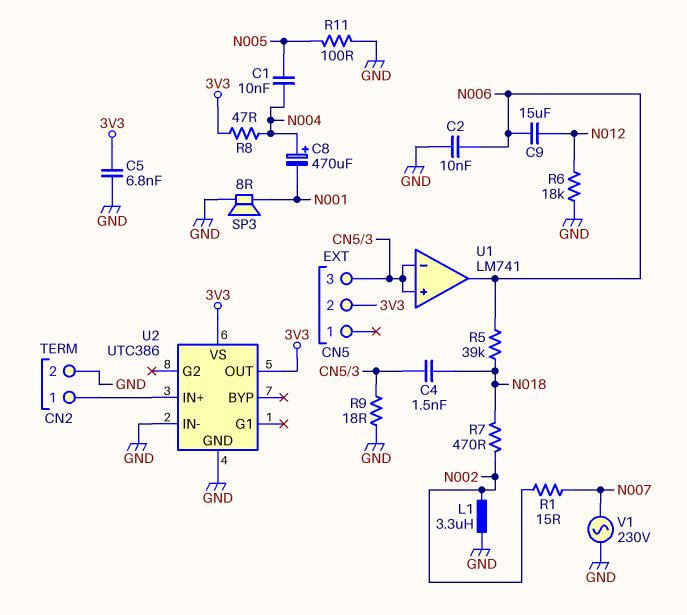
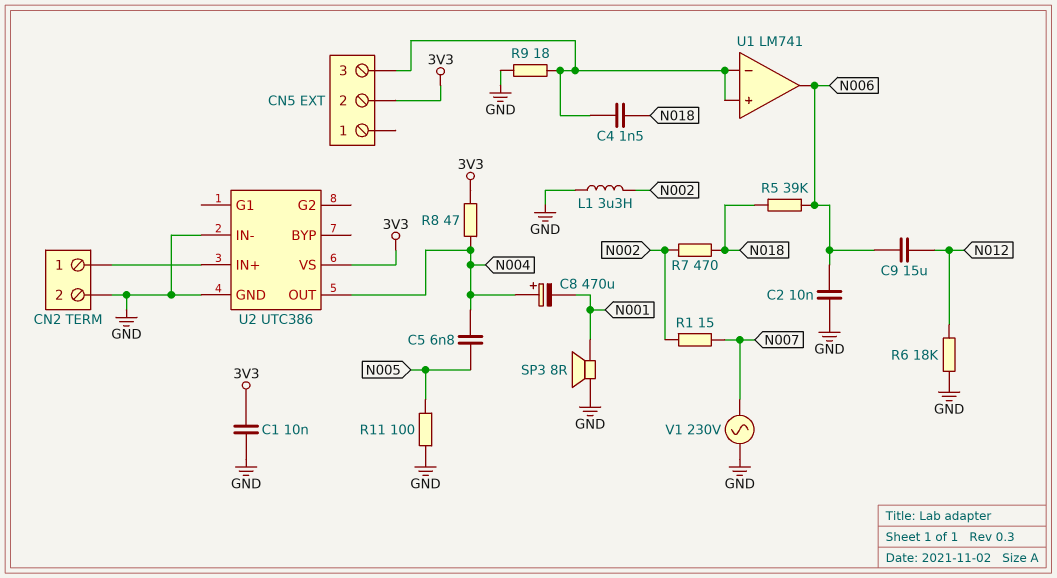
C1: 10nF (N004, N005) -> 10nF (3V3, GND)
C5: 6.8nF (3V3, GND) -> 6.8nF (N004, N005)
U2 pin OUT: 3V3 -> N004

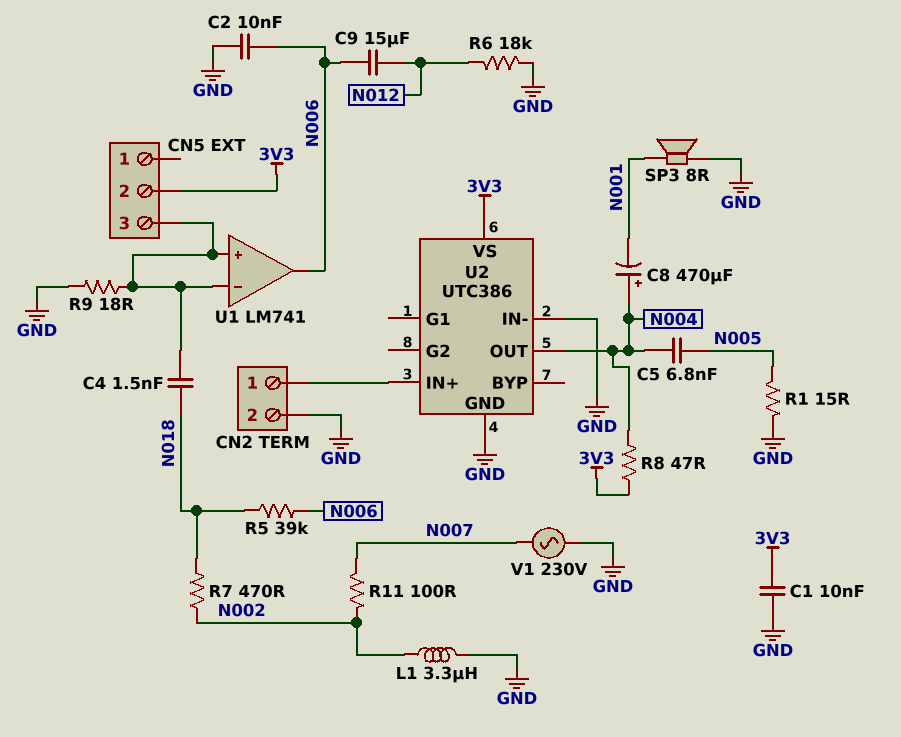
R1: 15 (N002, N007) -> 15 (GND, N005)
R11: 100 (GND, N005) -> 100 (N002, N007)

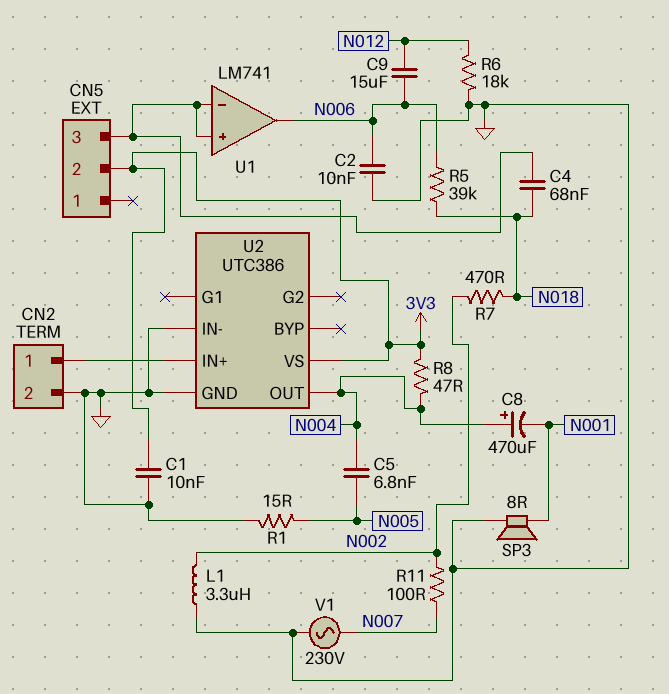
C4: 1.5nF (CN5/3, N018) -> 68nF (CN5/3, N018)
R9: 18 (CN5/3, GND) -> none

